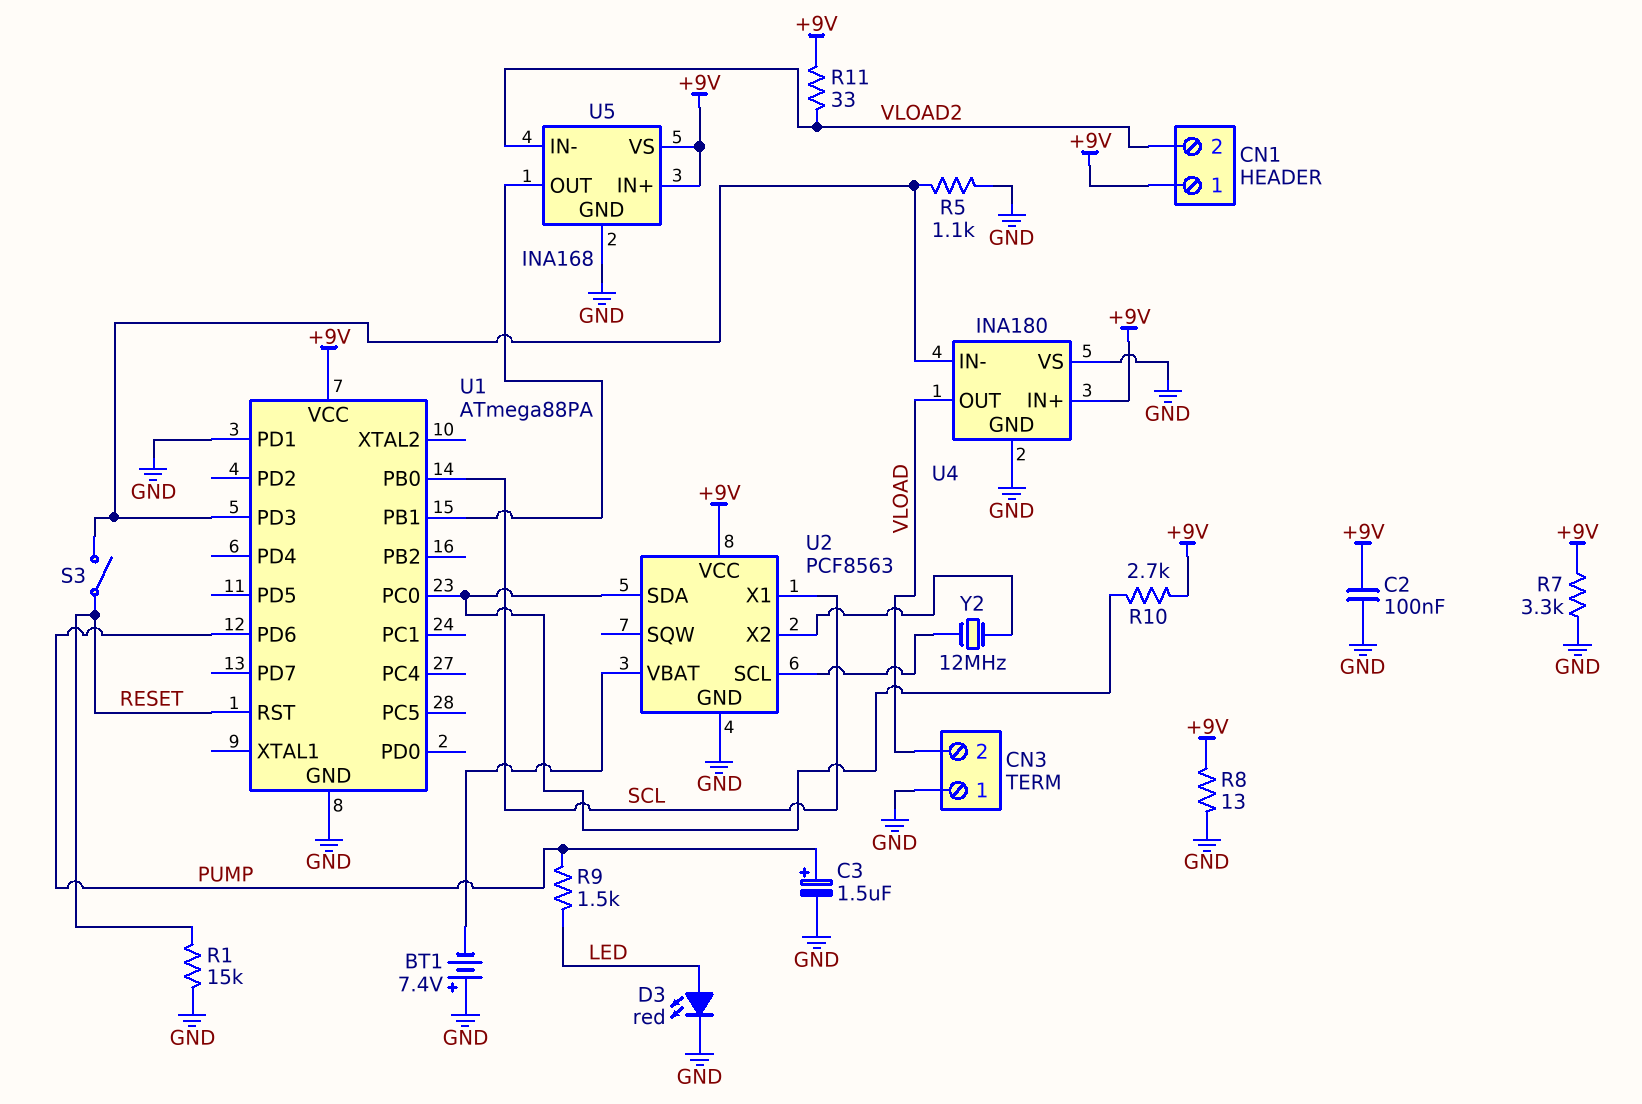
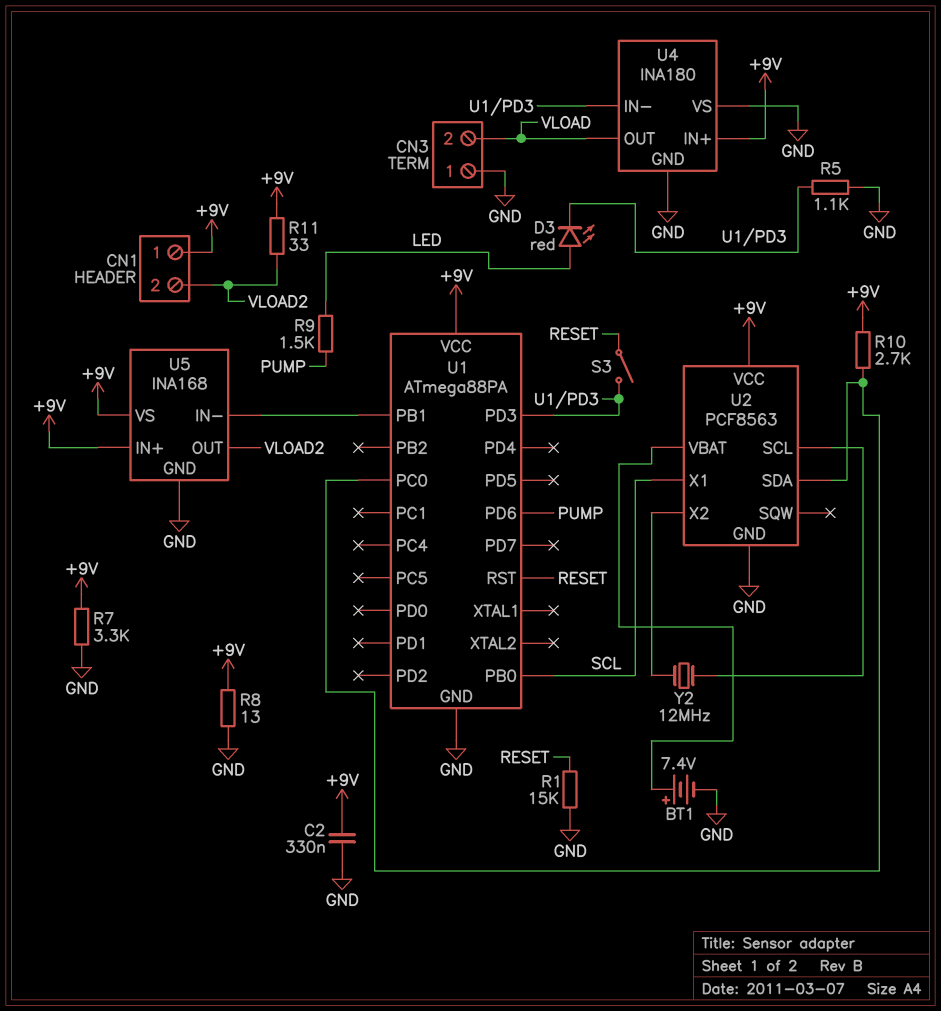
BT1: 7.4V (plus GND, minus U2/VBAT) -> 7.4V (plus U2/VBAT, minus GND)
C2: 100nF (+9V, GND) -> 330nF (+9V, GND)
C3: 1.5uF (plus PUMP, minus GND) -> none
D3: LED red (A LED, K GND) -> LED red (A LED, K U1/PD3)
U1 pin PD1: GND -> none
U5 pin IN-: VLOAD2 -> U1/PB1
U5 pin OUT: U1/PB1 -> VLOAD2

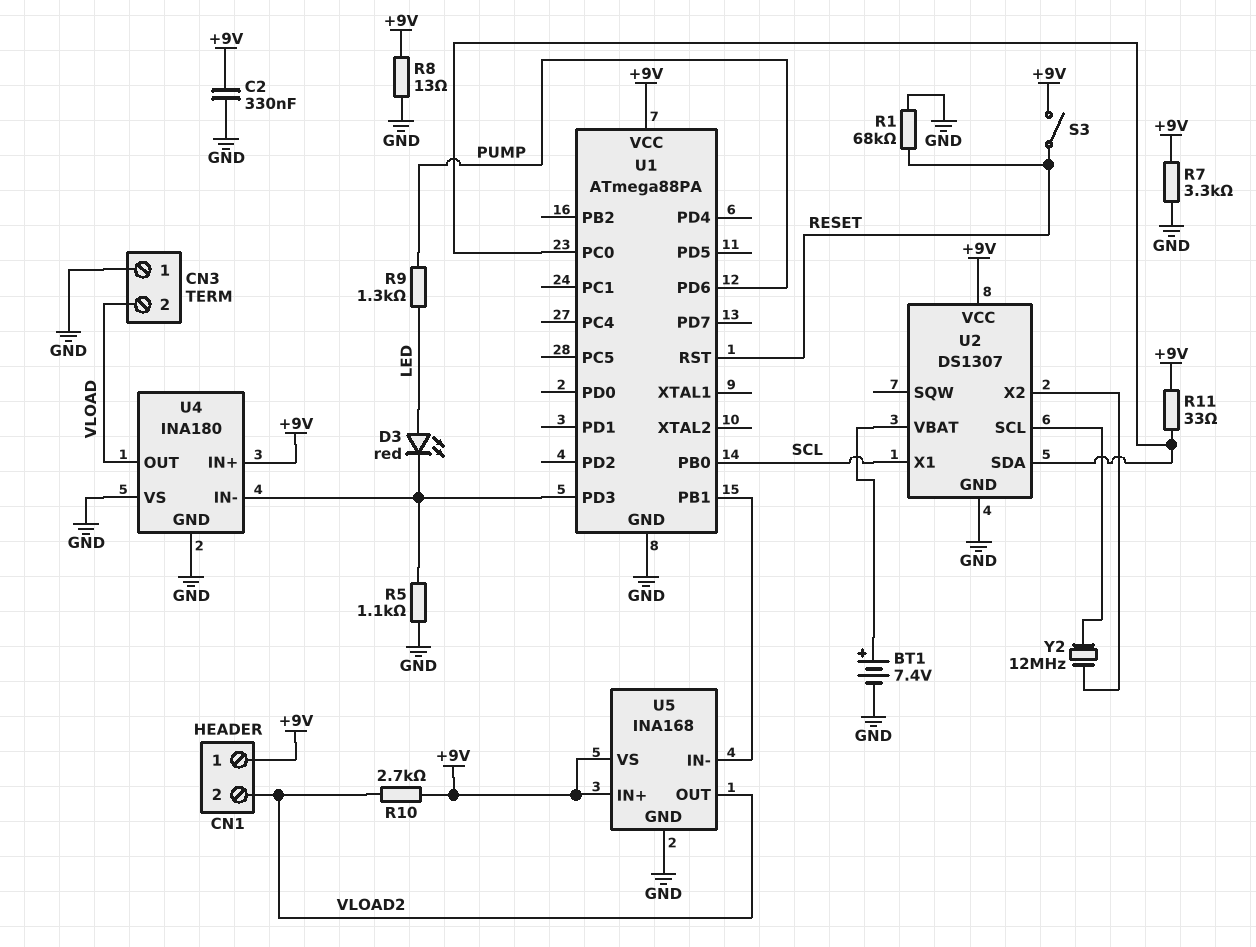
R1: 15k (GND, RESET) -> 68k (GND, RESET)
R9: 1.5k (LED, PUMP) -> 1.3k (LED, PUMP)
R10: 2.7k (+9V, U1/PC0) -> 2.7k (+9V, VLOAD2)
R11: 33 (+9V, VLOAD2) -> 33 (+9V, U1/PC0)
S3: switch (RESET, U1/PD3) -> switch (+9V, RESET)
U2: PCF8563 -> DS1307

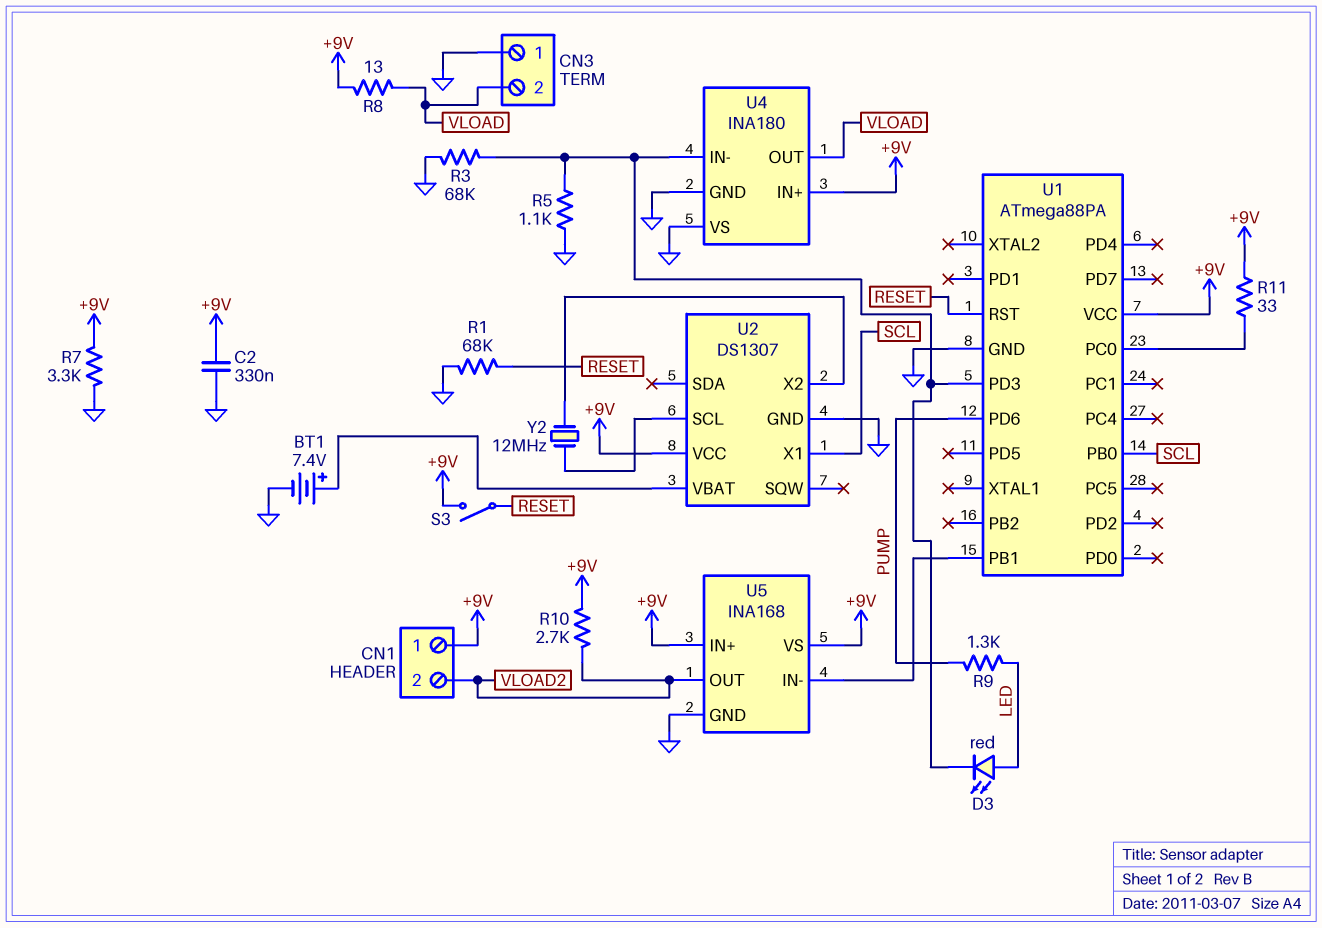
R3: none -> 68k (GND, U1/PD3)
R8: 13 (+9V, GND) -> 13 (+9V, VLOAD)
U2 pin SDA: U1/PC0 -> none

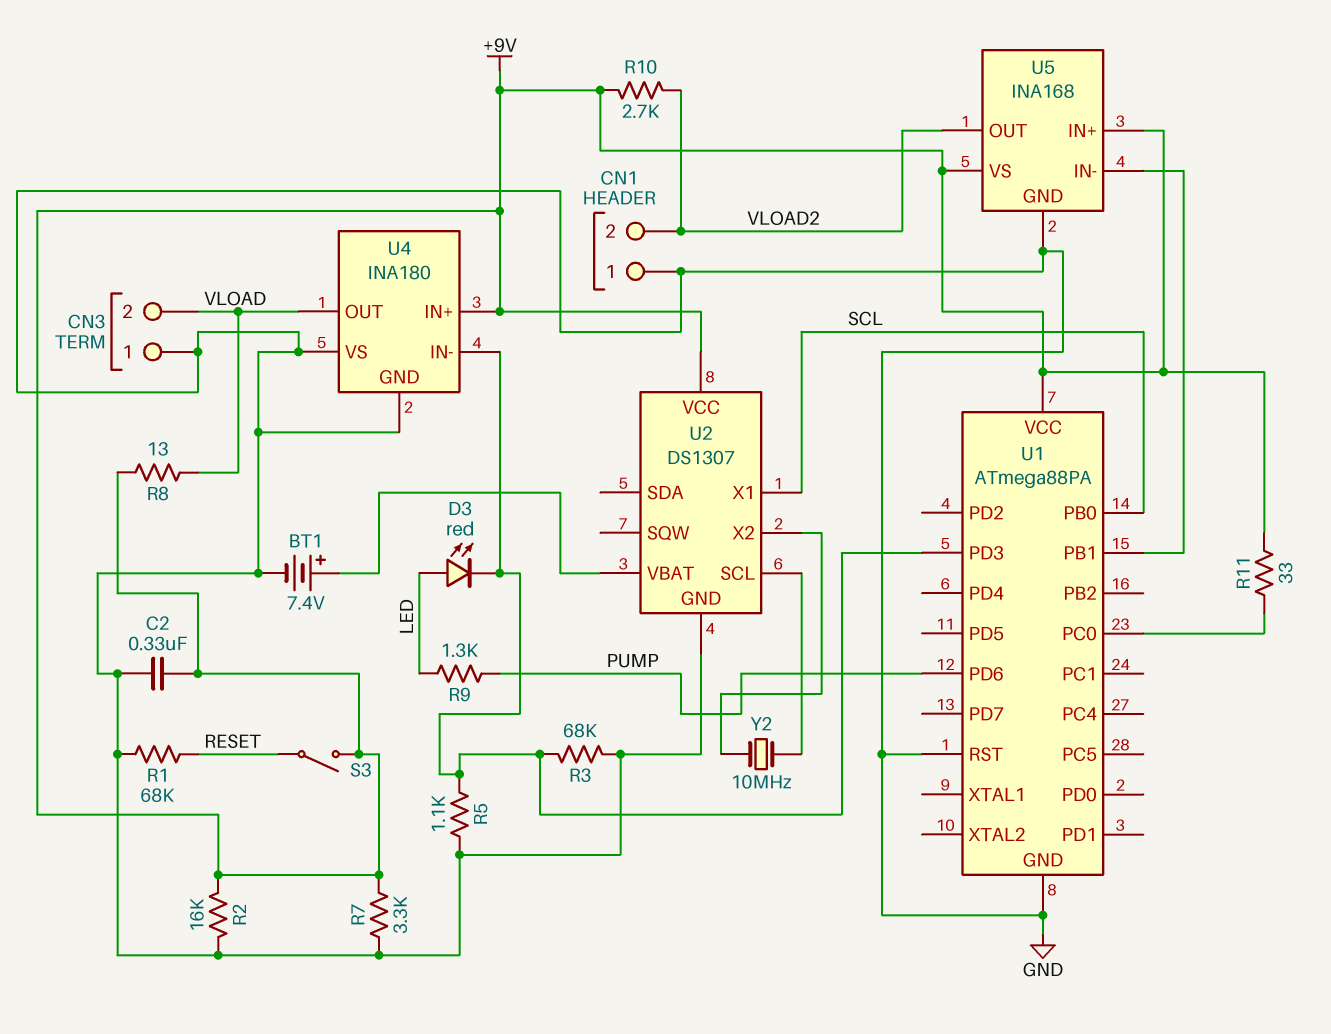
CN1 pin 1: +9V -> GND
R2: none -> 16k (+9V, GND)
U1 pin RST: RESET -> GND
Y2: 12MHz (U2/SCL, U2/X2) -> 10MHz (U2/SCL, U2/X2)

